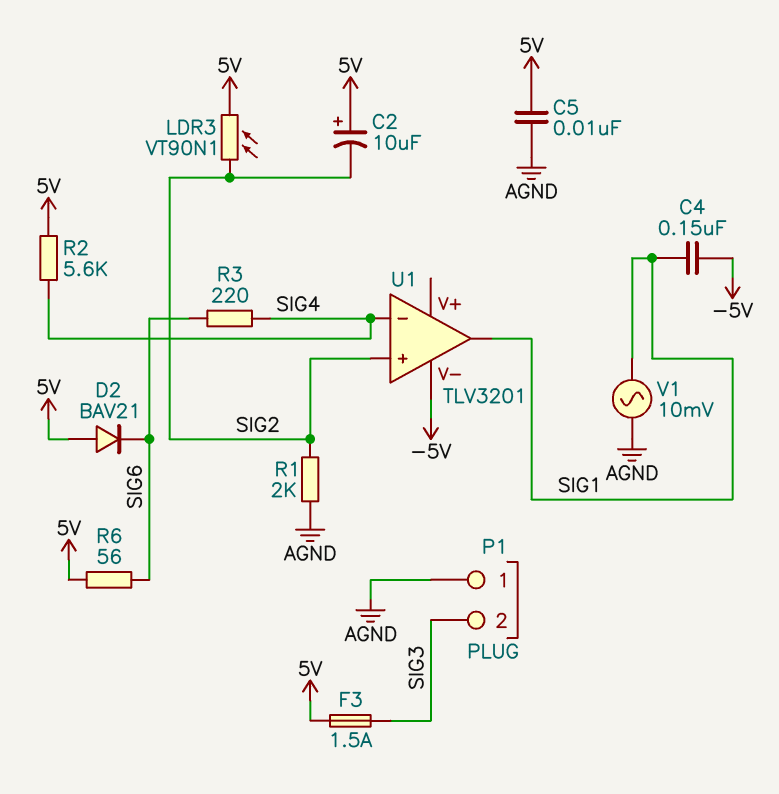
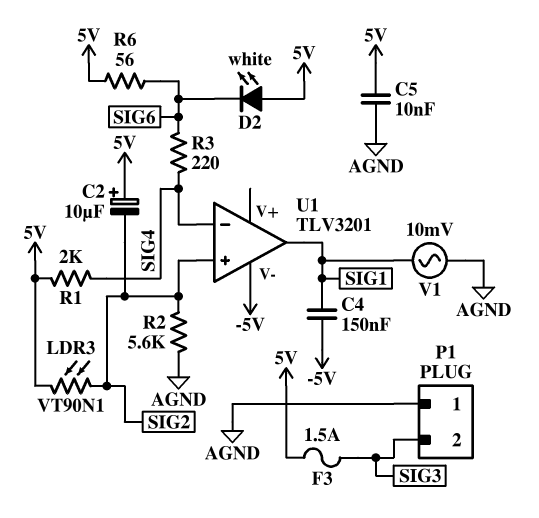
D2: diode BAV21 (A 5V, K SIG6) -> LED white (A 5V, K SIG6)
R1: 2k (AGND, SIG2) -> 2k (5V, SIG4)
R2: 5.6k (5V, SIG4) -> 5.6k (AGND, SIG2)

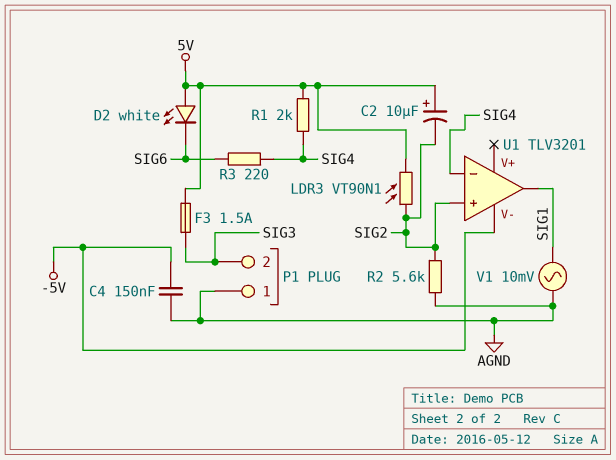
C4: 150nF (-5V, SIG1) -> 150nF (-5V, AGND)
C5: 10nF (5V, AGND) -> none
R6: 56 (5V, SIG6) -> none

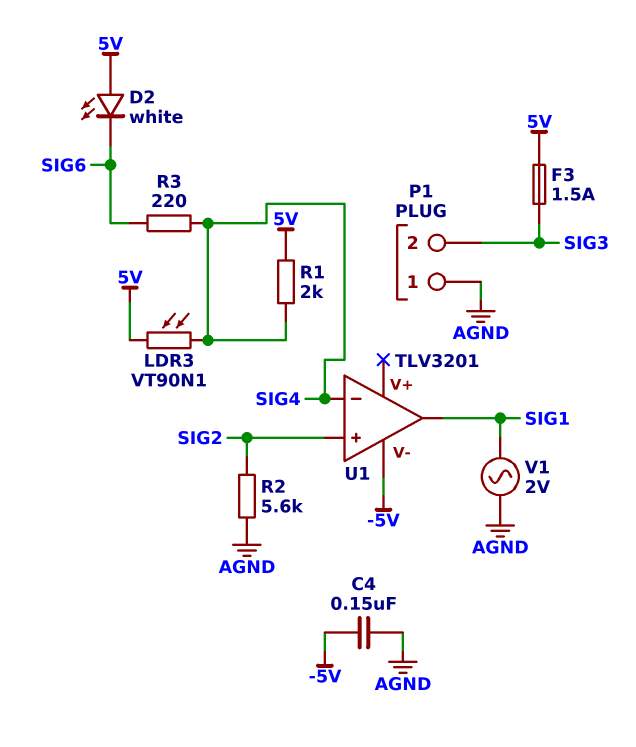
C2: 10uF (plus 5V, minus SIG2) -> none
LDR3: VT90N1 (5V, SIG2) -> VT90N1 (5V, SIG4)
V1: AC 10mV (AGND, SIG1) -> AC 2V (AGND, SIG1)

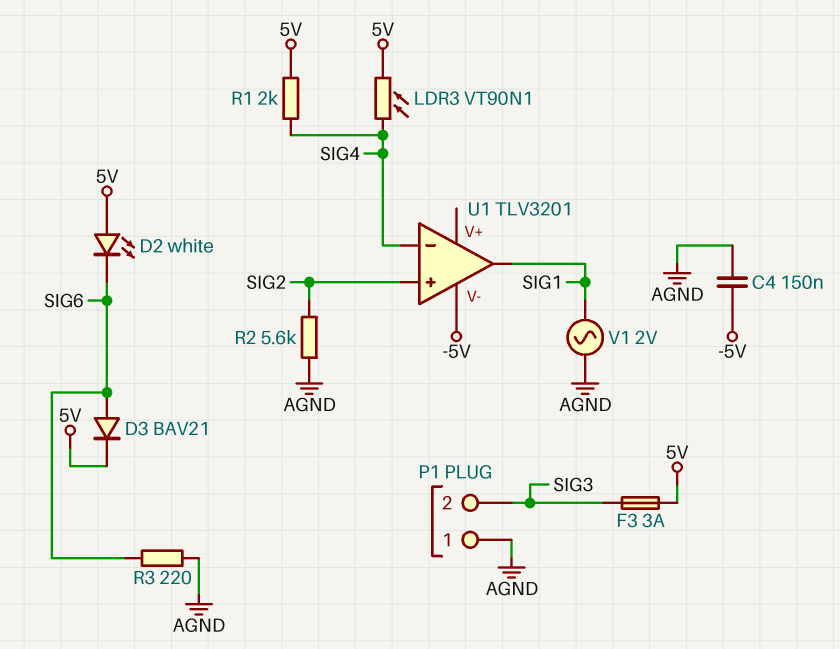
D3: none -> diode BAV21 (A SIG6, K 5V)
F3: 1.5A (5V, SIG3) -> 3A (5V, SIG3)
R3: 220 (SIG4, SIG6) -> 220 (AGND, SIG6)

